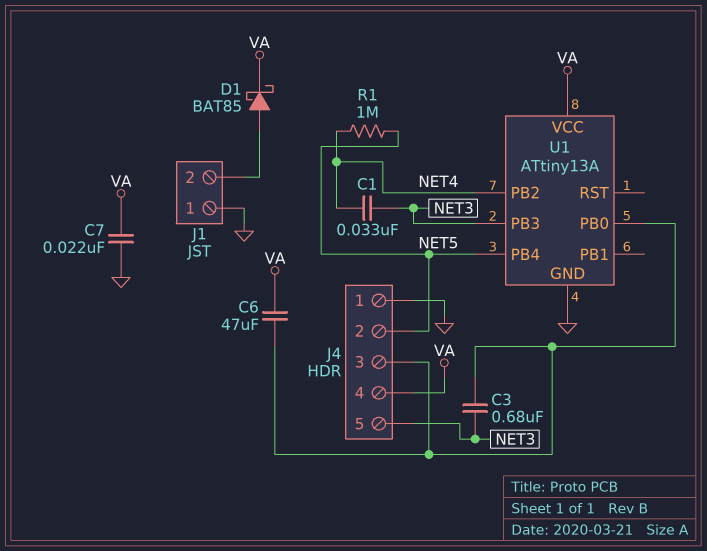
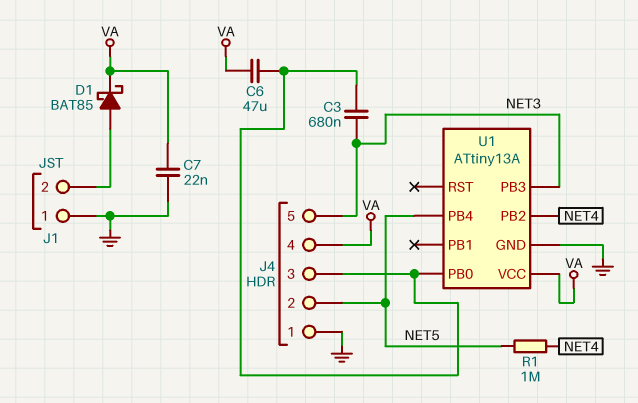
C1: 33nF (NET3, NET4) -> none

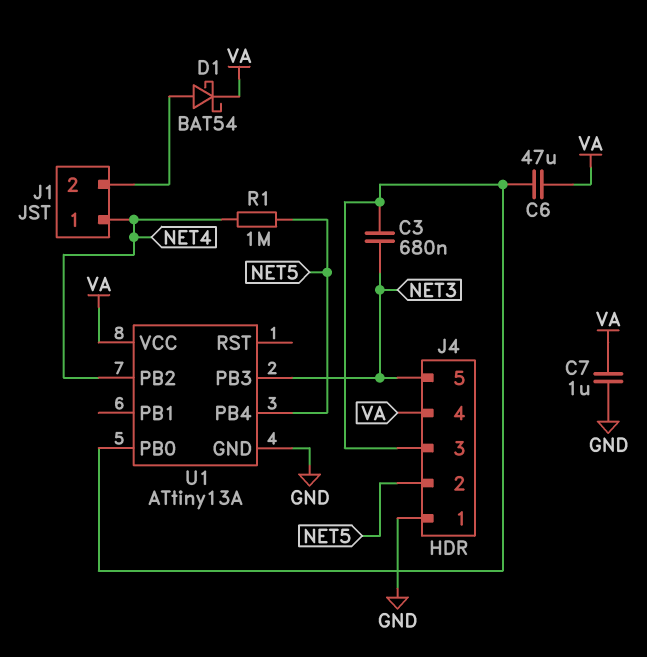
C7: 22nF (GND, VA) -> 1uF (GND, VA)
D1: schottky BAT85 (A J1/2, K VA) -> schottky BAT54 (A J1/2, K VA)
J1 pin 1: GND -> NET4

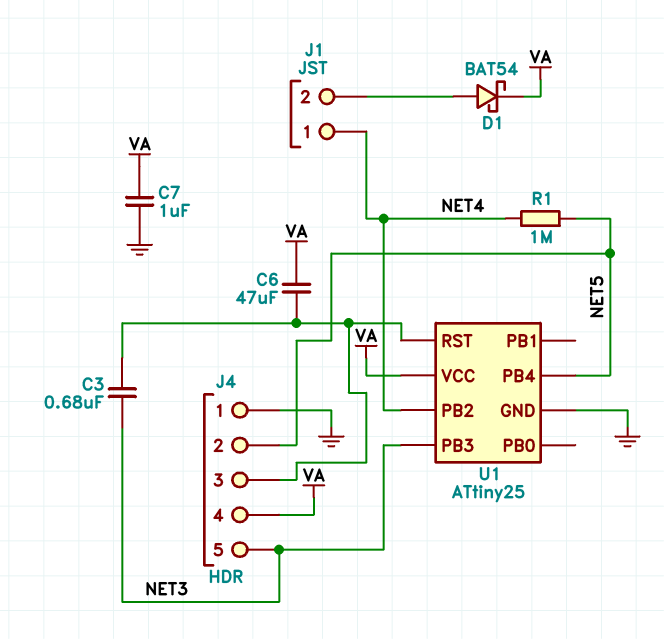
U1: ATtiny13A -> ATtiny25
U1 pin PB0: J4/3 -> none
U1 pin RST: none -> J4/3

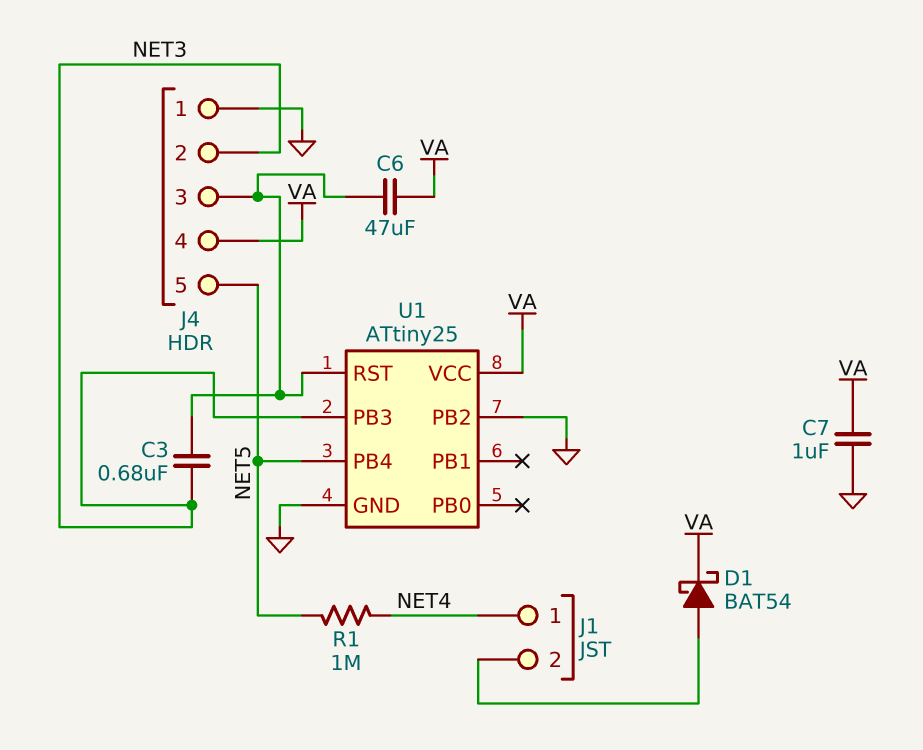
J4 pin 2: NET5 -> NET3
J4 pin 5: NET3 -> NET5
U1 pin PB2: NET4 -> GND

